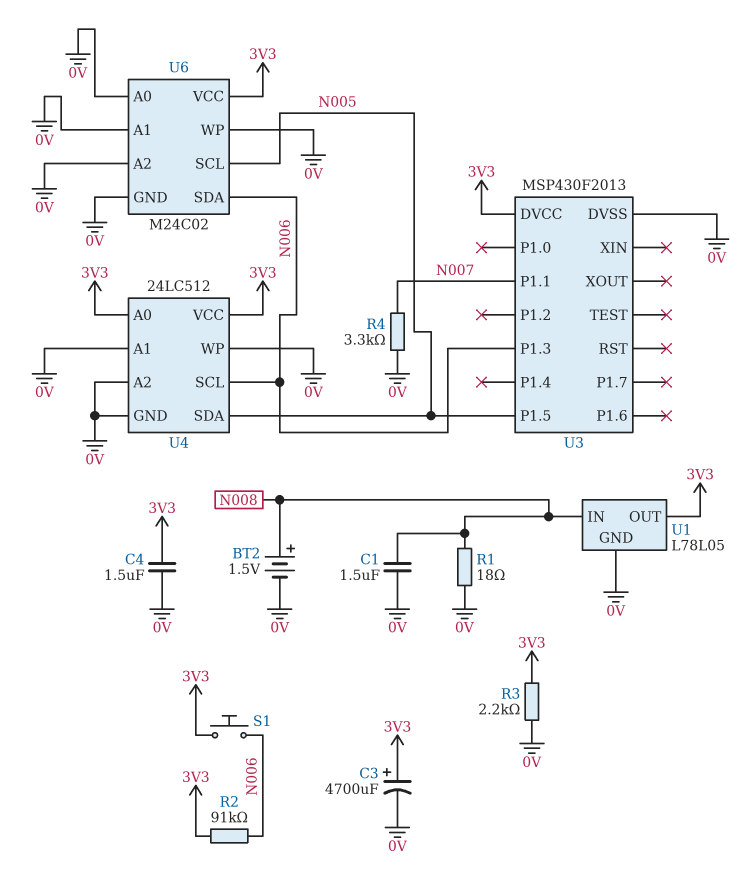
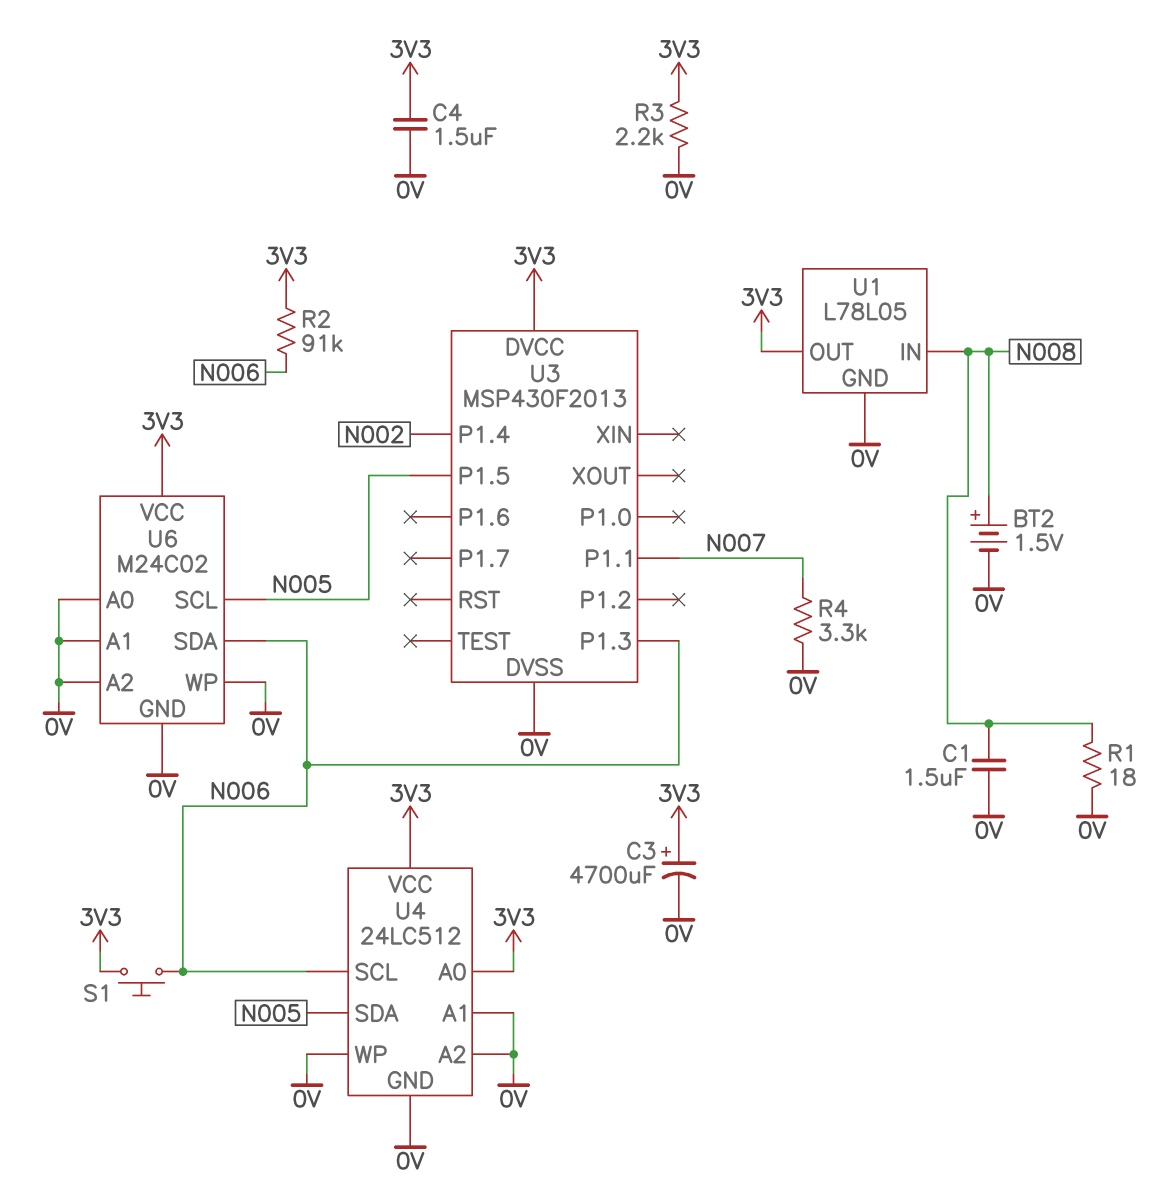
U3 pin P1.4: none -> N002

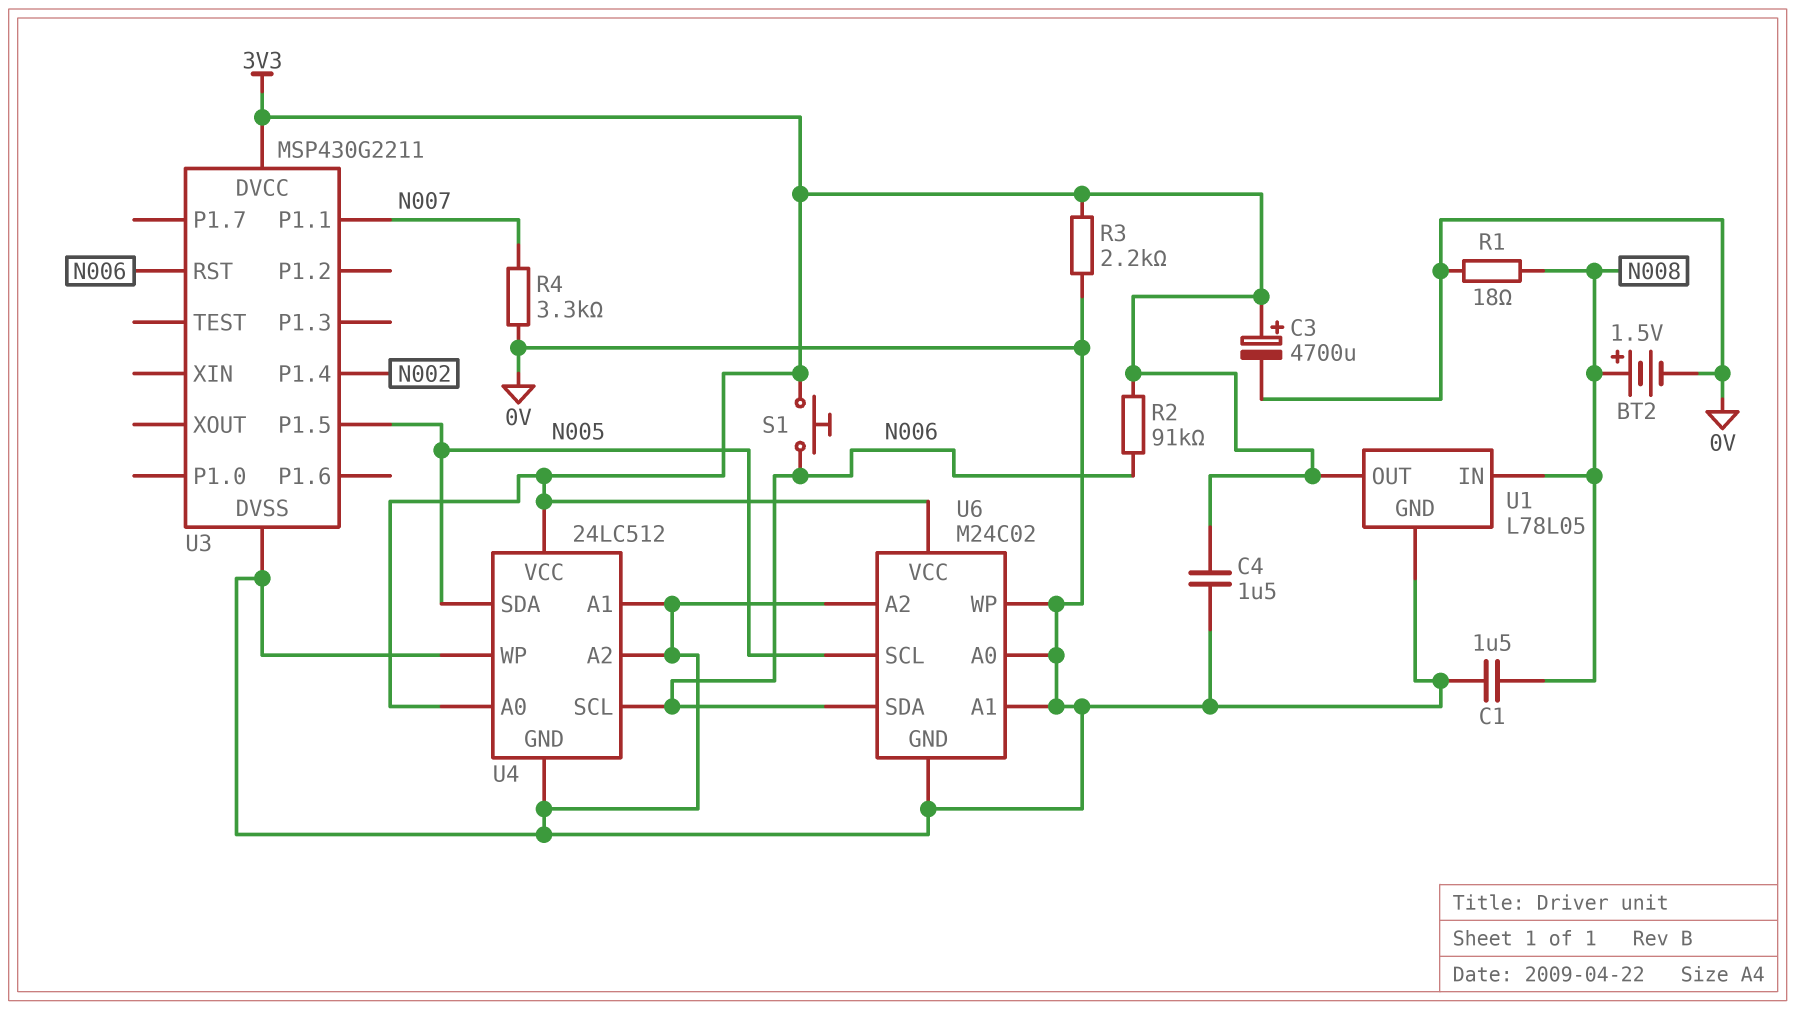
U3: MSP430F2013 -> MSP430G2211
U3 pin P1.3: N006 -> none
U3 pin RST: none -> N006

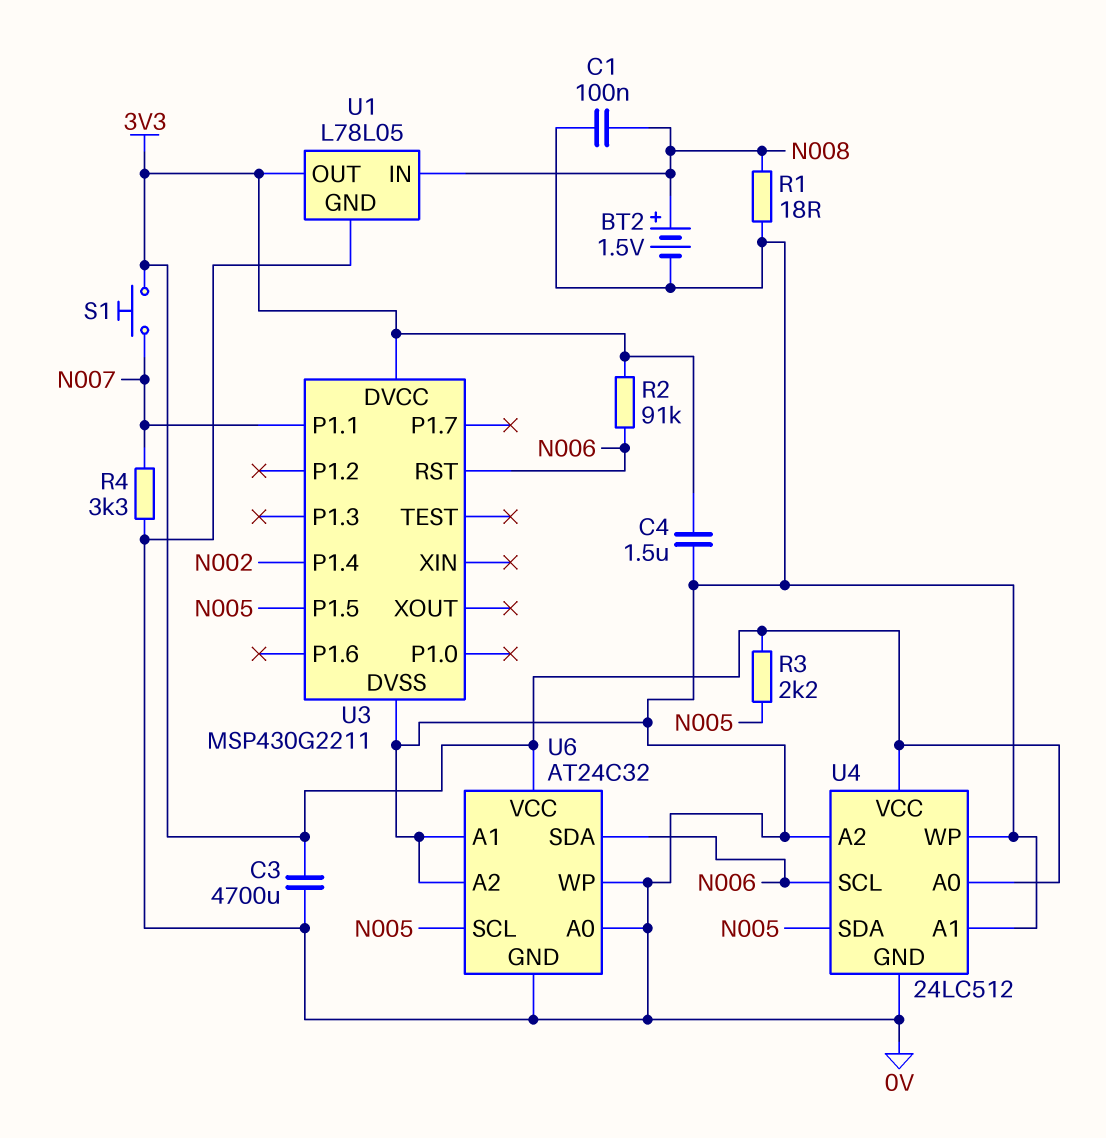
C1: 1.5uF (0V, N008) -> 100nF (0V, N008)
C3: 4700uF (plus 3V3, minus 0V) -> 4700uF (0V, 3V3)
R3: 2.2k (0V, 3V3) -> 2.2k (3V3, N005)
S1: button (3V3, N006) -> button (3V3, N007)
U6: M24C02 -> AT24C32

